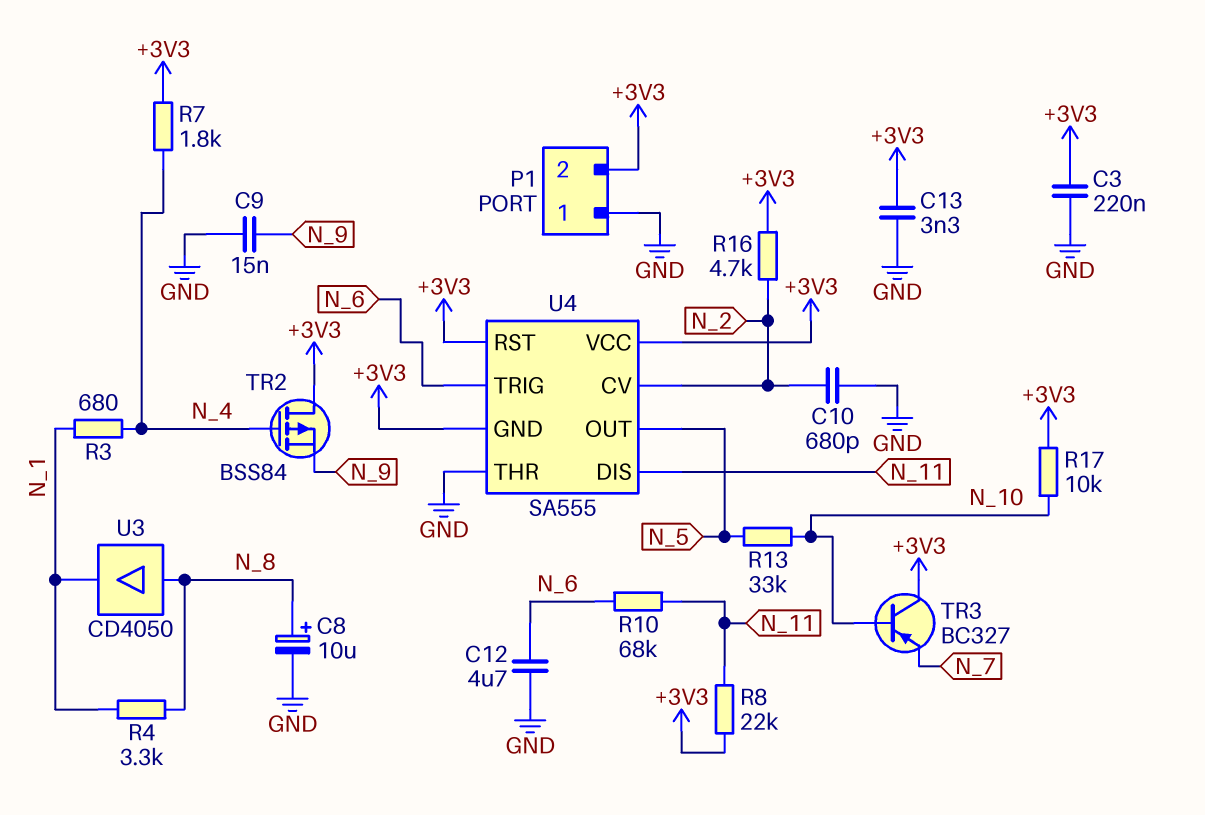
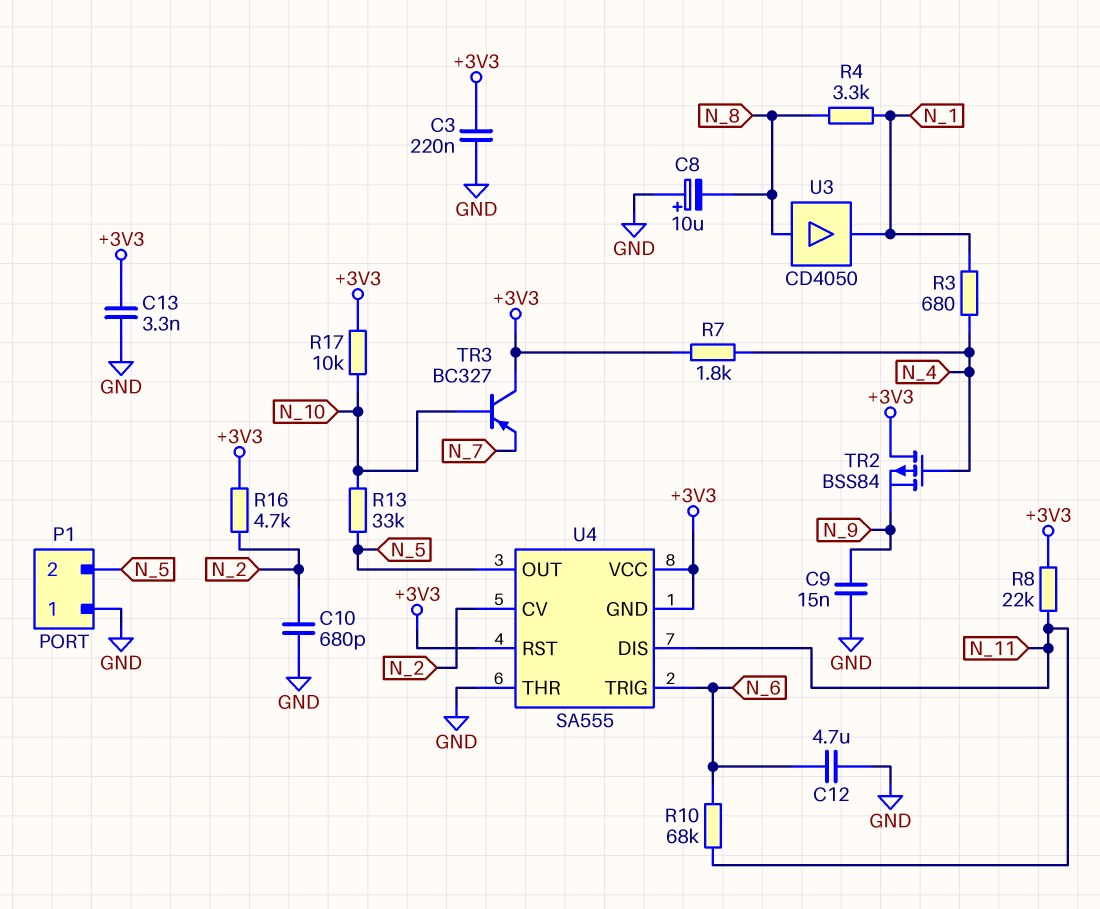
C8: 10uF (plus N_8, minus GND) -> 10uF (plus GND, minus N_8)
P1 pin 2: +3V3 -> N_5

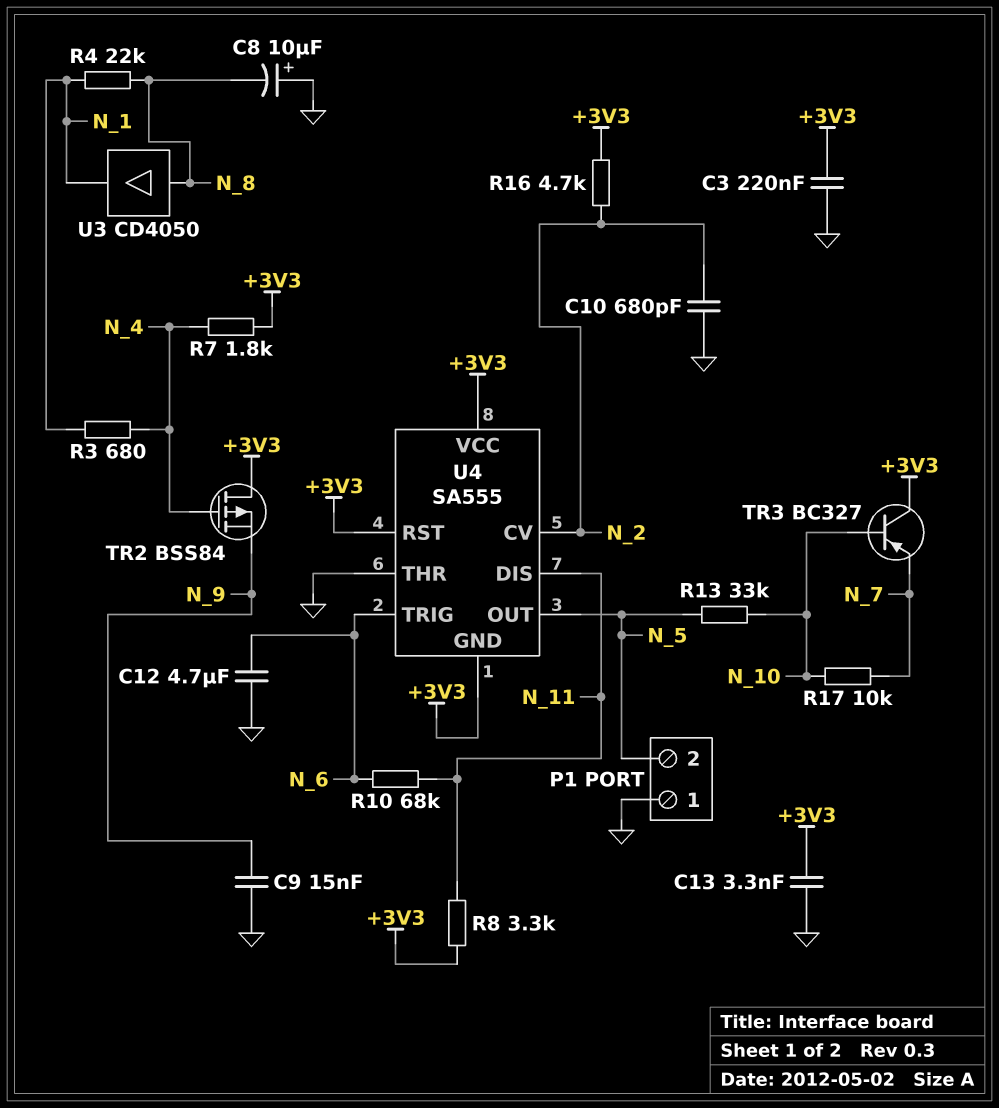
R4: 3.3k (N_1, N_8) -> 22k (N_1, N_8)
R8: 22k (+3V3, N_11) -> 3.3k (+3V3, N_11)
R17: 10k (+3V3, N_10) -> 10k (N_7, N_10)

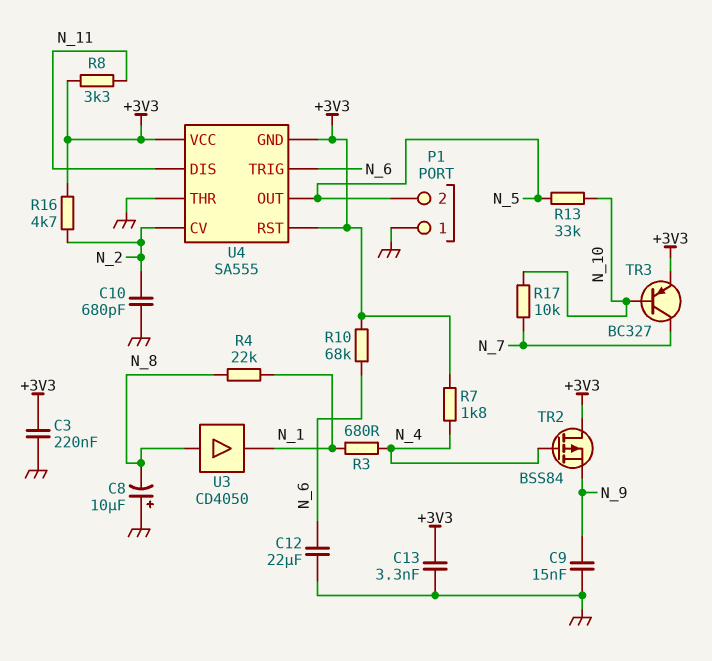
C12: 4.7uF (GND, N_6) -> 22uF (GND, N_6)
R10: 68k (N_6, N_11) -> 68k (+3V3, N_6)
TR3: PNP BC327 (B N_10, C +3V3, E N_7) -> PNP BC327 (B N_10, C N_7, E +3V3)

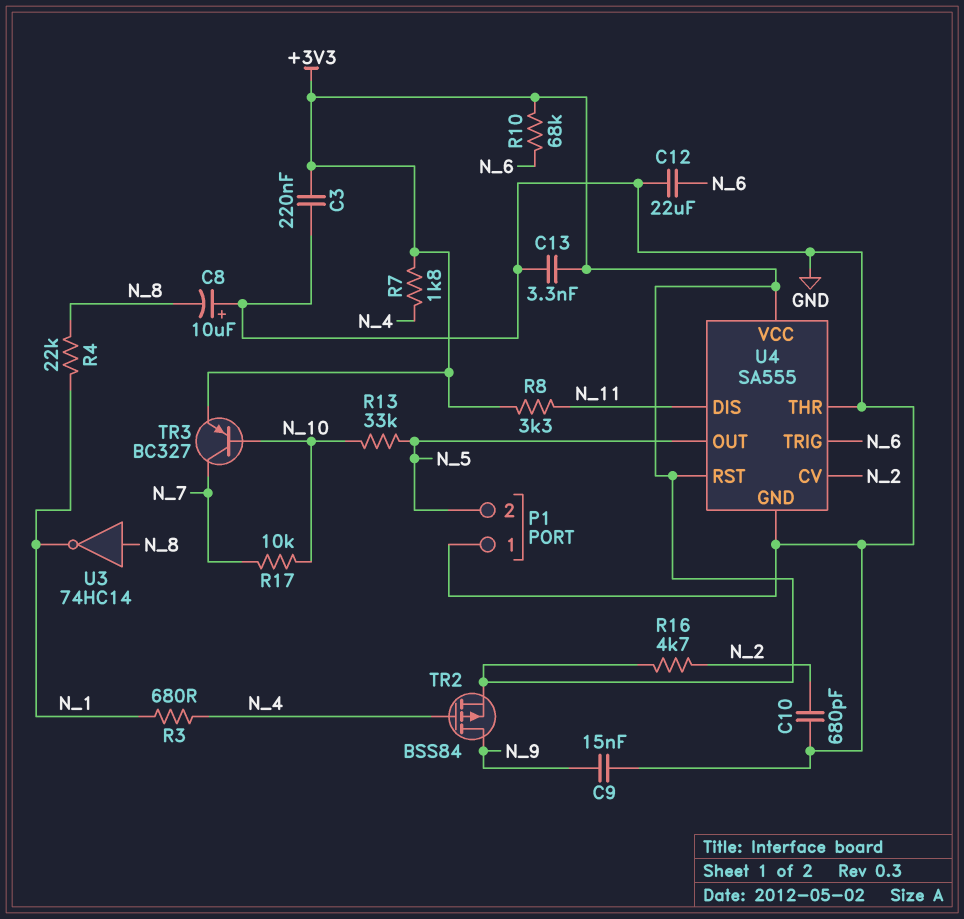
TR2: PMOS BSS84 (G N_4, D +3V3, S N_9) -> PMOS BSS84 (G N_4, D N_9, S +3V3)
U3: buffer CD4050 (in N_8, out N_1) -> NOT 74HC14 (in N_8, out N_1)
U4 pin GND: +3V3 -> GND

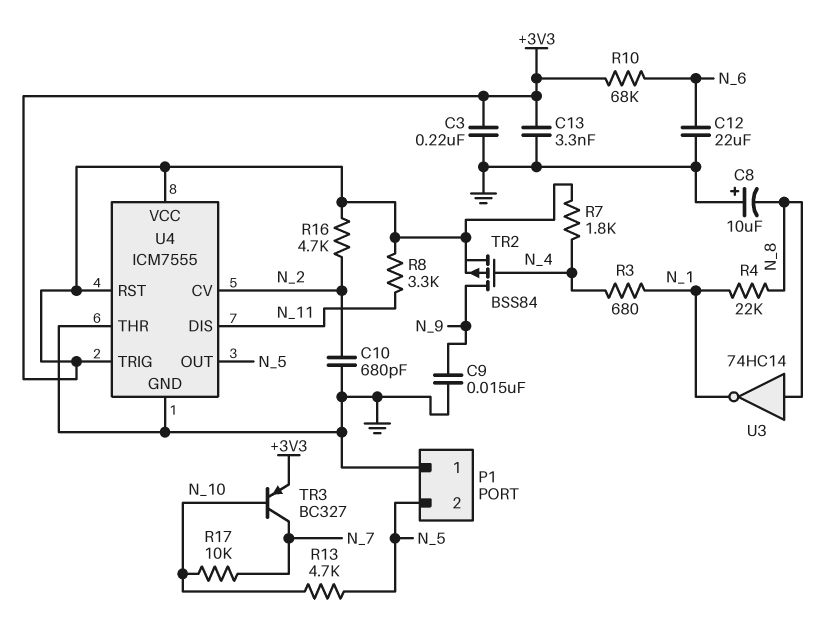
R13: 33k (N_5, N_10) -> 4.7k (N_5, N_10)
U4: SA555 -> ICM7555
U4 pin TRIG: N_6 -> +3V3

